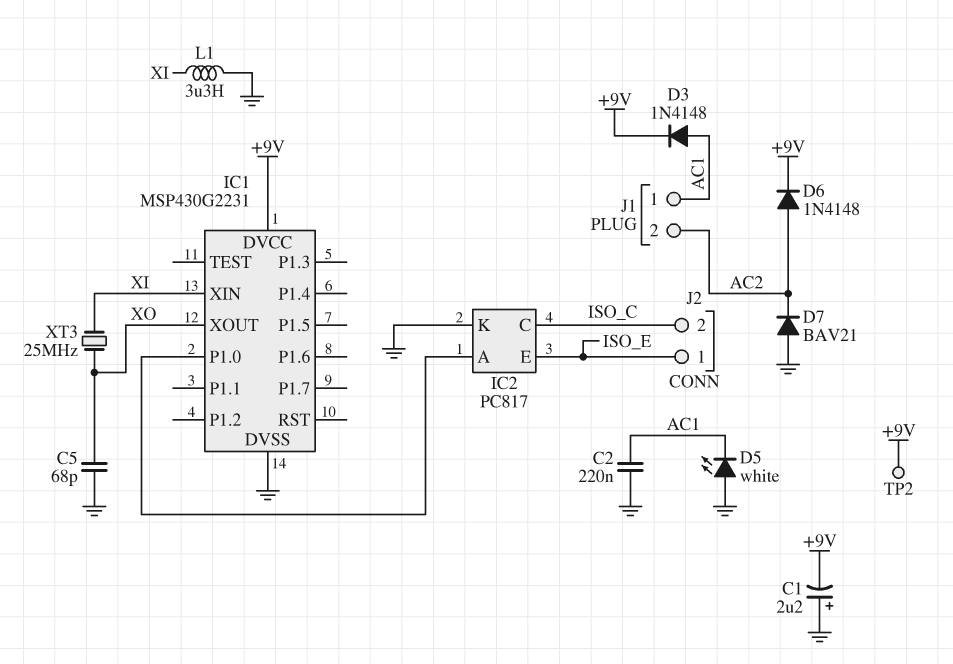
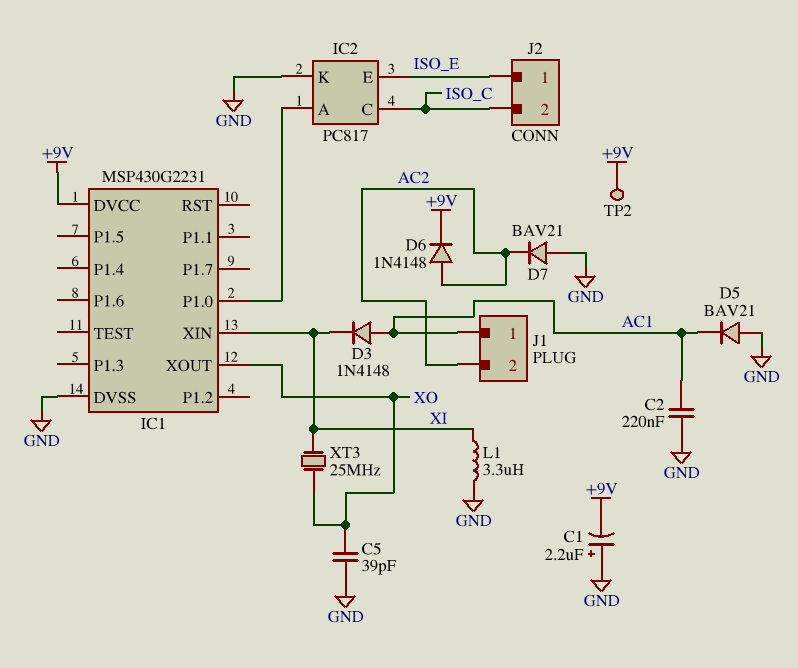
C5: 68pF (GND, XO) -> 39pF (GND, XO)
D3: diode 1N4148 (A AC1, K +9V) -> diode 1N4148 (A AC1, K XI)
D5: LED white (A GND, K AC1) -> diode BAV21 (A GND, K AC1)

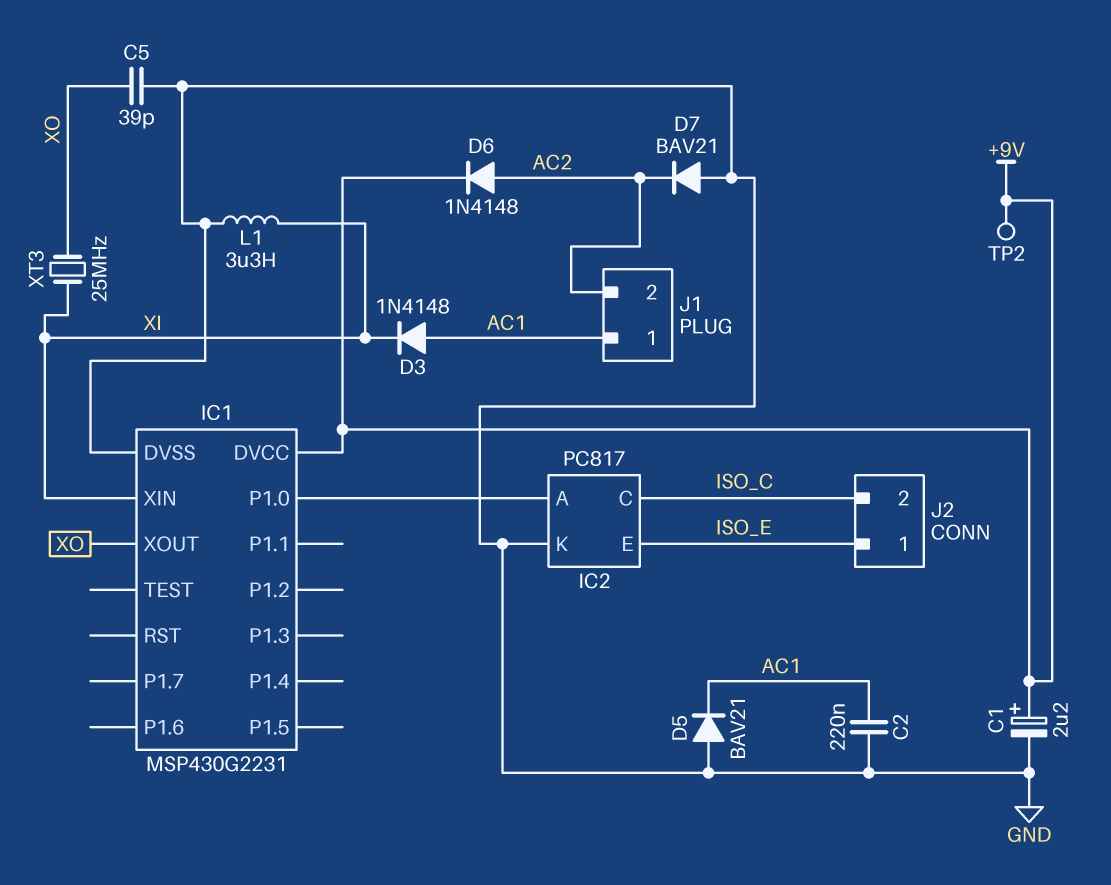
C1: 2.2uF (plus GND, minus +9V) -> 2.2uF (plus +9V, minus GND)

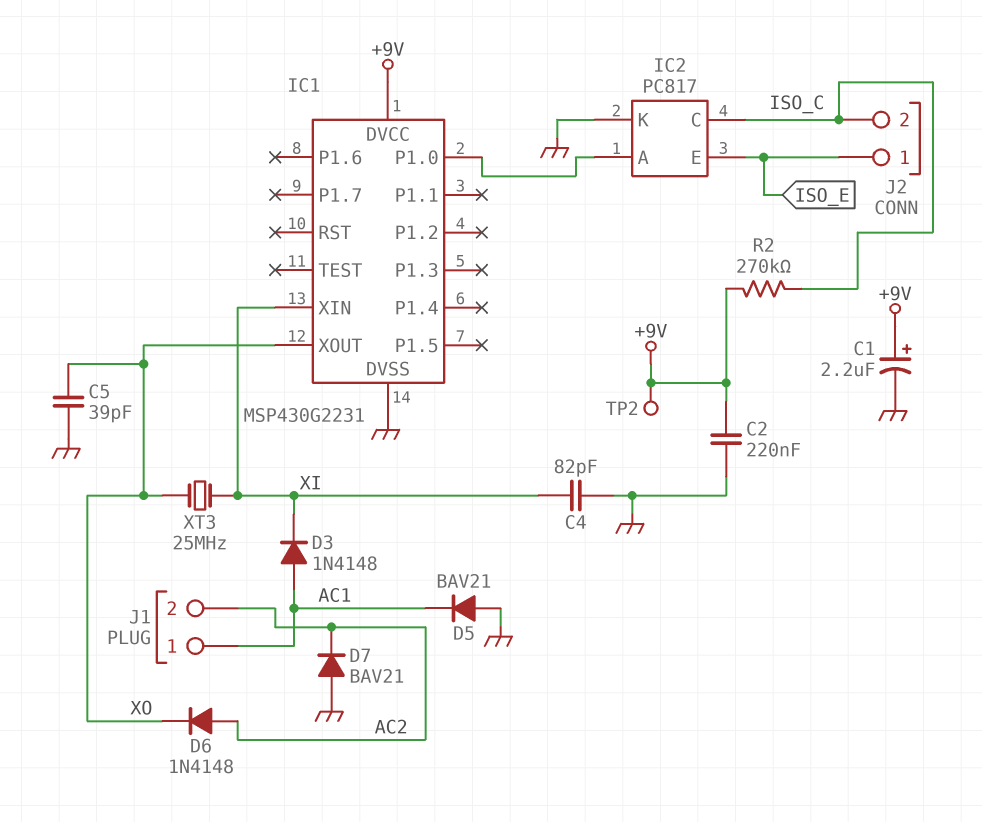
C2: 220nF (AC1, GND) -> 220nF (+9V, GND)
C4: none -> 82pF (GND, XI)
D6: diode 1N4148 (A AC2, K +9V) -> diode 1N4148 (A AC2, K XO)
L1: 3.3uH (GND, XI) -> none
R2: none -> 270k (+9V, ISO_C)

